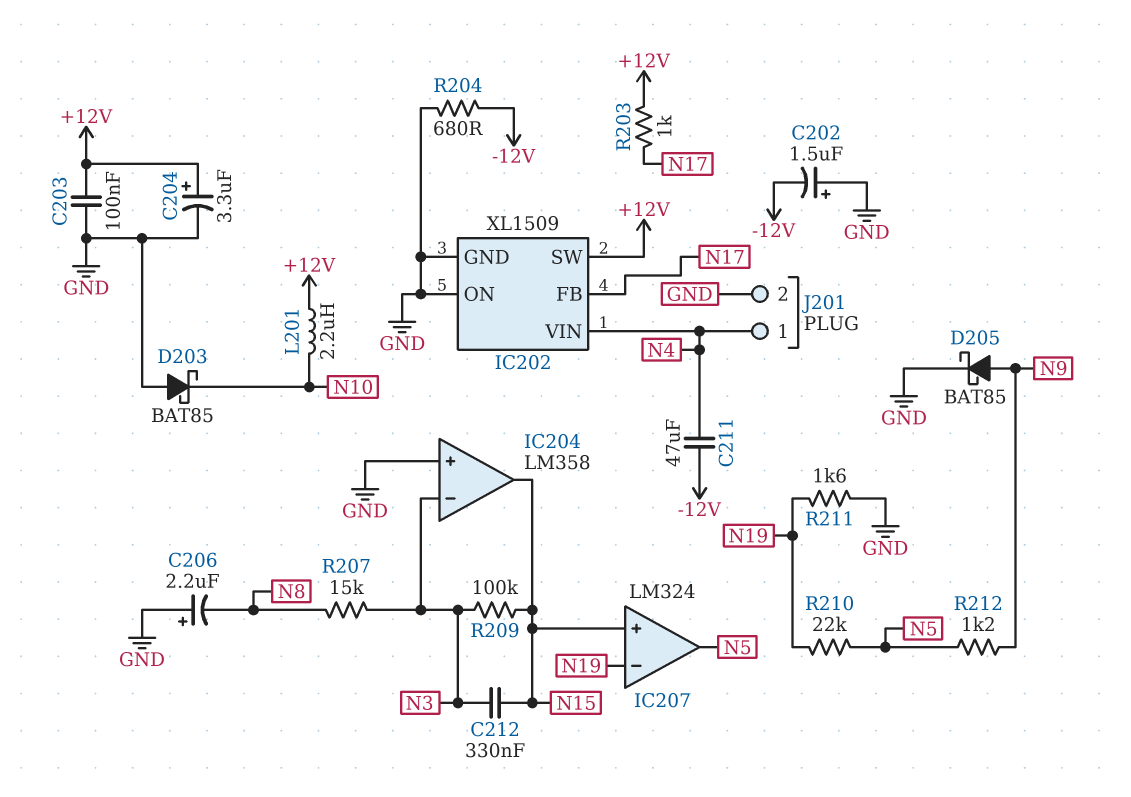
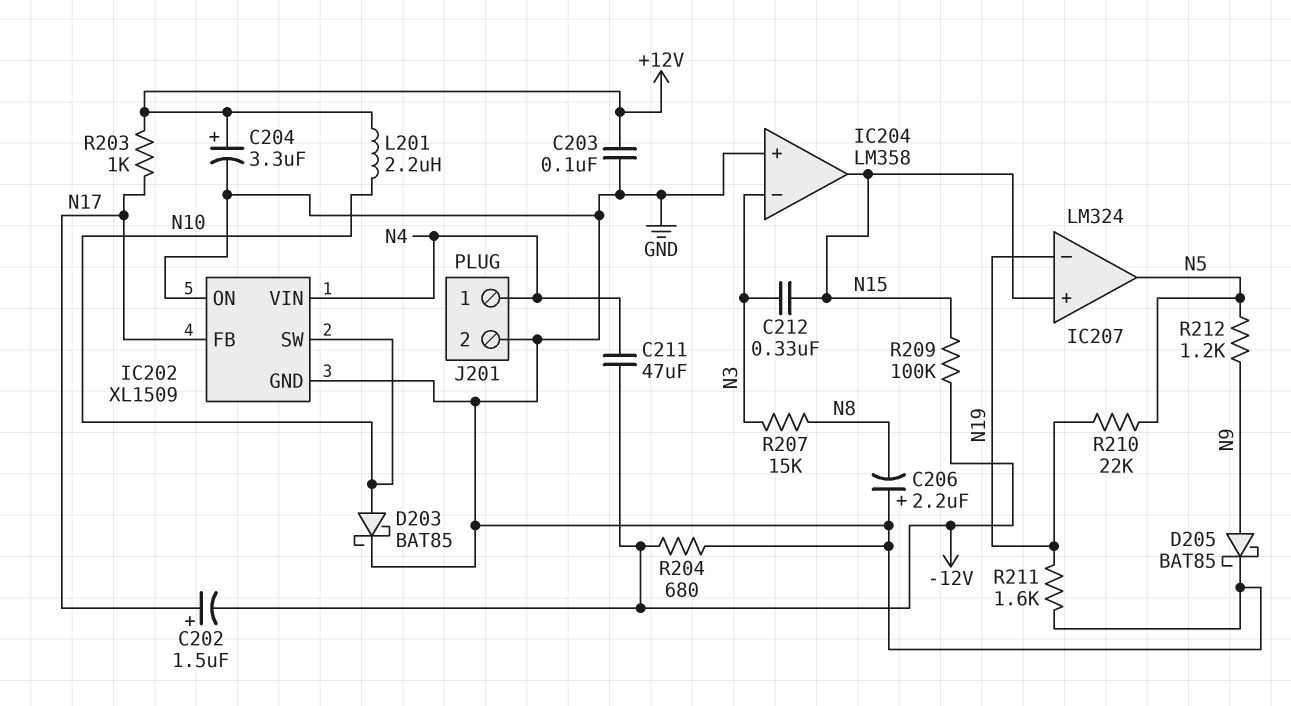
C202: 1.5uF (plus GND, minus -12V) -> 1.5uF (plus N17, minus -12V)
D203: schottky BAT85 (A GND, K N10) -> schottky BAT85 (A N10, K GND)
IC202 pin SW: +12V -> N10
R209: 100k (N3, N15) -> 100k (-12V, N15)

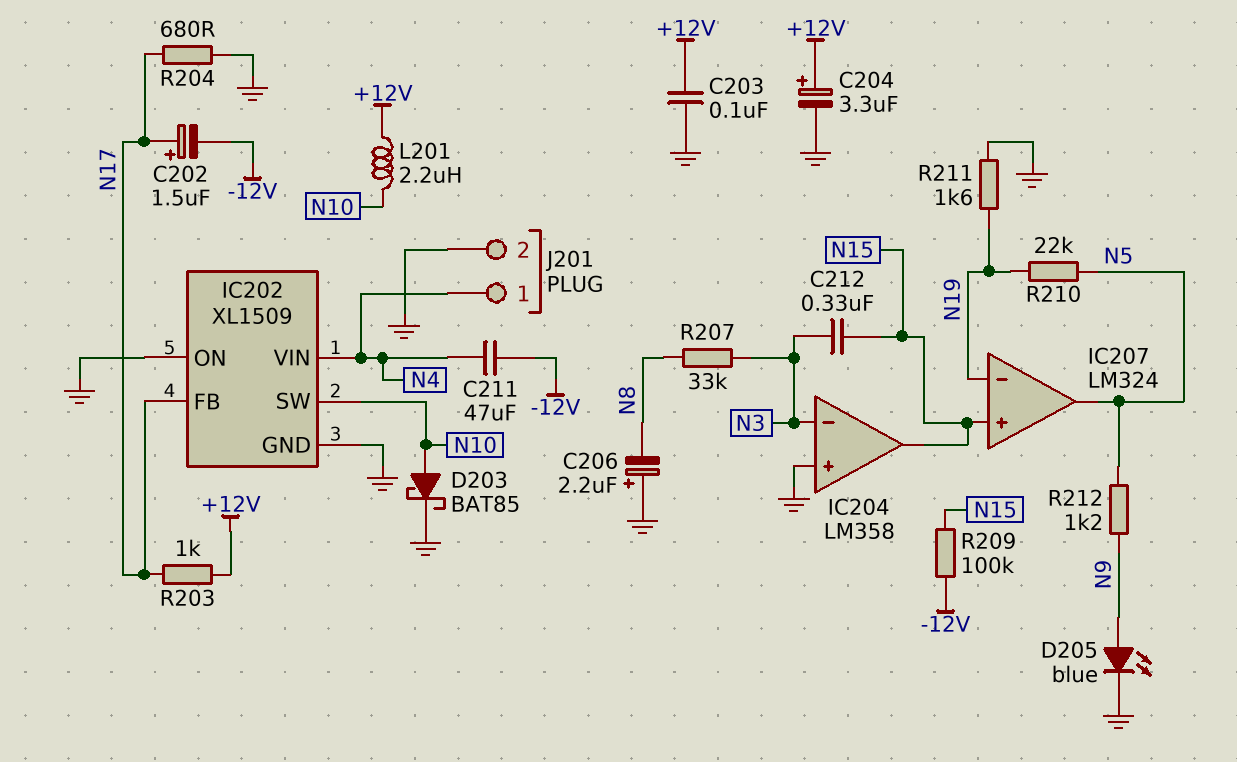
D205: schottky BAT85 (A N9, K GND) -> LED blue (A N9, K GND)
R204: 680 (-12V, GND) -> 680 (GND, N17)
R207: 15k (N3, N8) -> 33k (N3, N8)

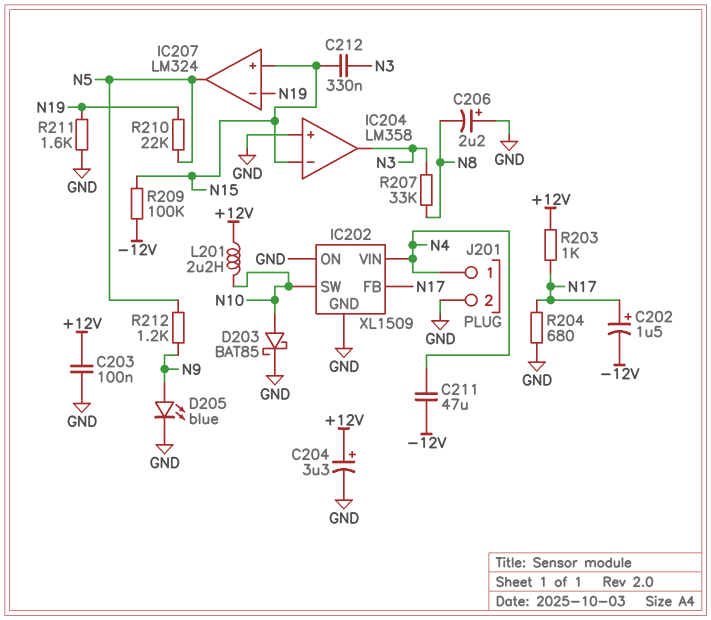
IC204 pin in-: N3 -> N15
IC204 pin out: N15 -> N3

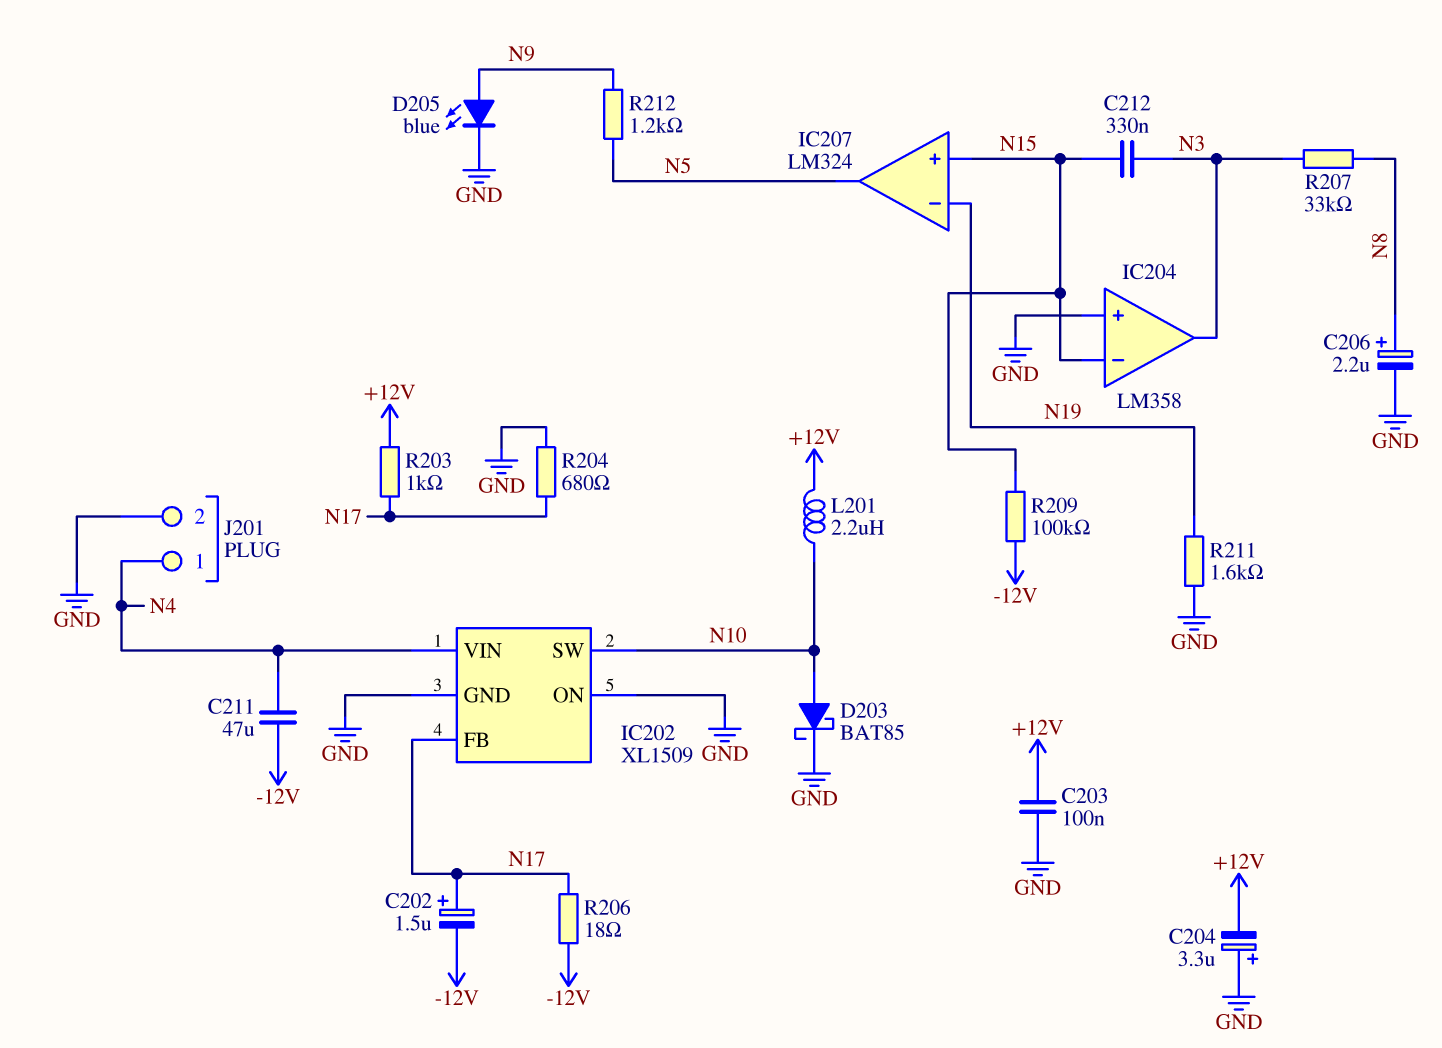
C204: 3.3uF (plus +12V, minus GND) -> 3.3uF (plus GND, minus +12V)
C206: 2.2uF (plus GND, minus N8) -> 2.2uF (plus N8, minus GND)
R206: none -> 18 (-12V, N17)
R210: 22k (N5, N19) -> none

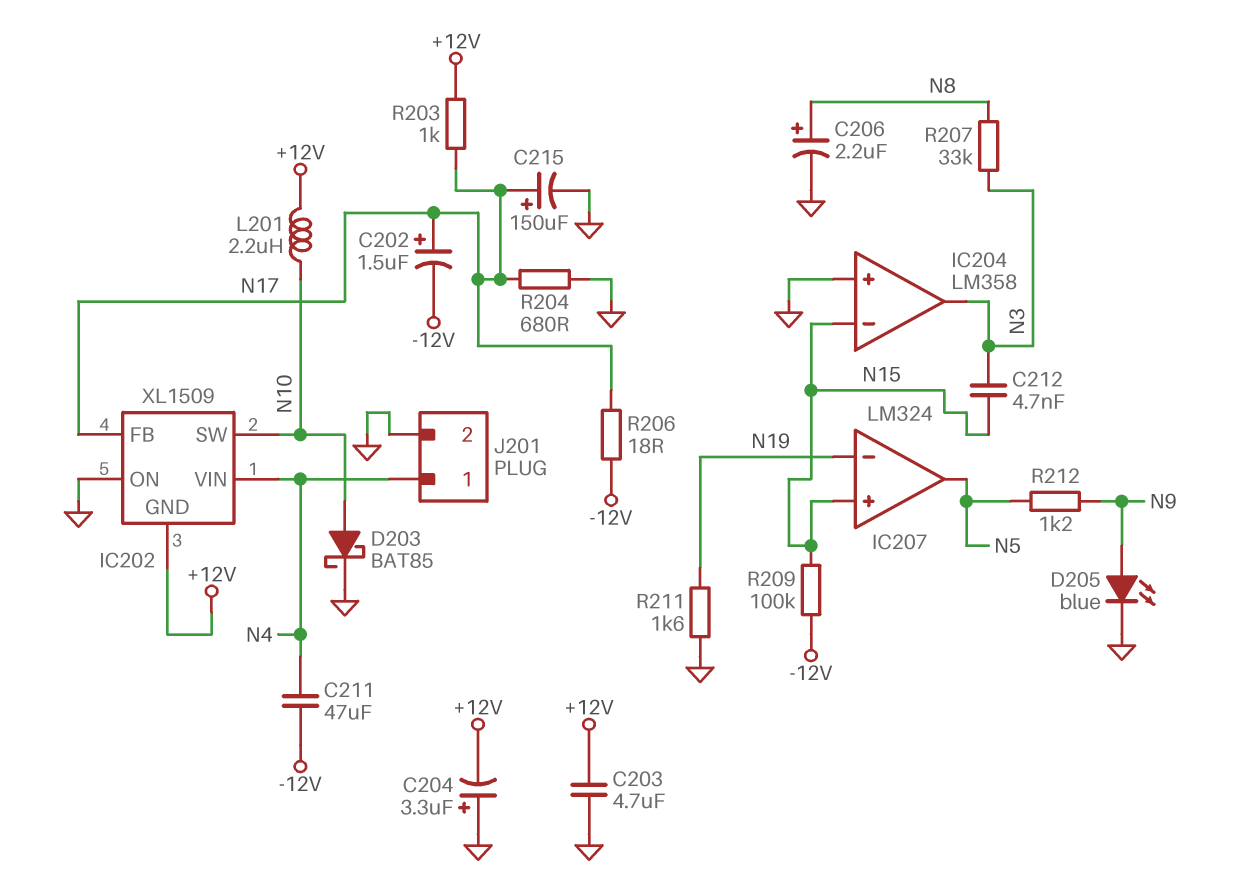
C203: 100nF (+12V, GND) -> 4.7uF (+12V, GND)
C212: 330nF (N3, N15) -> 4.7nF (N3, N15)
C215: none -> 150uF (plus N17, minus GND)
IC202 pin GND: GND -> +12V

